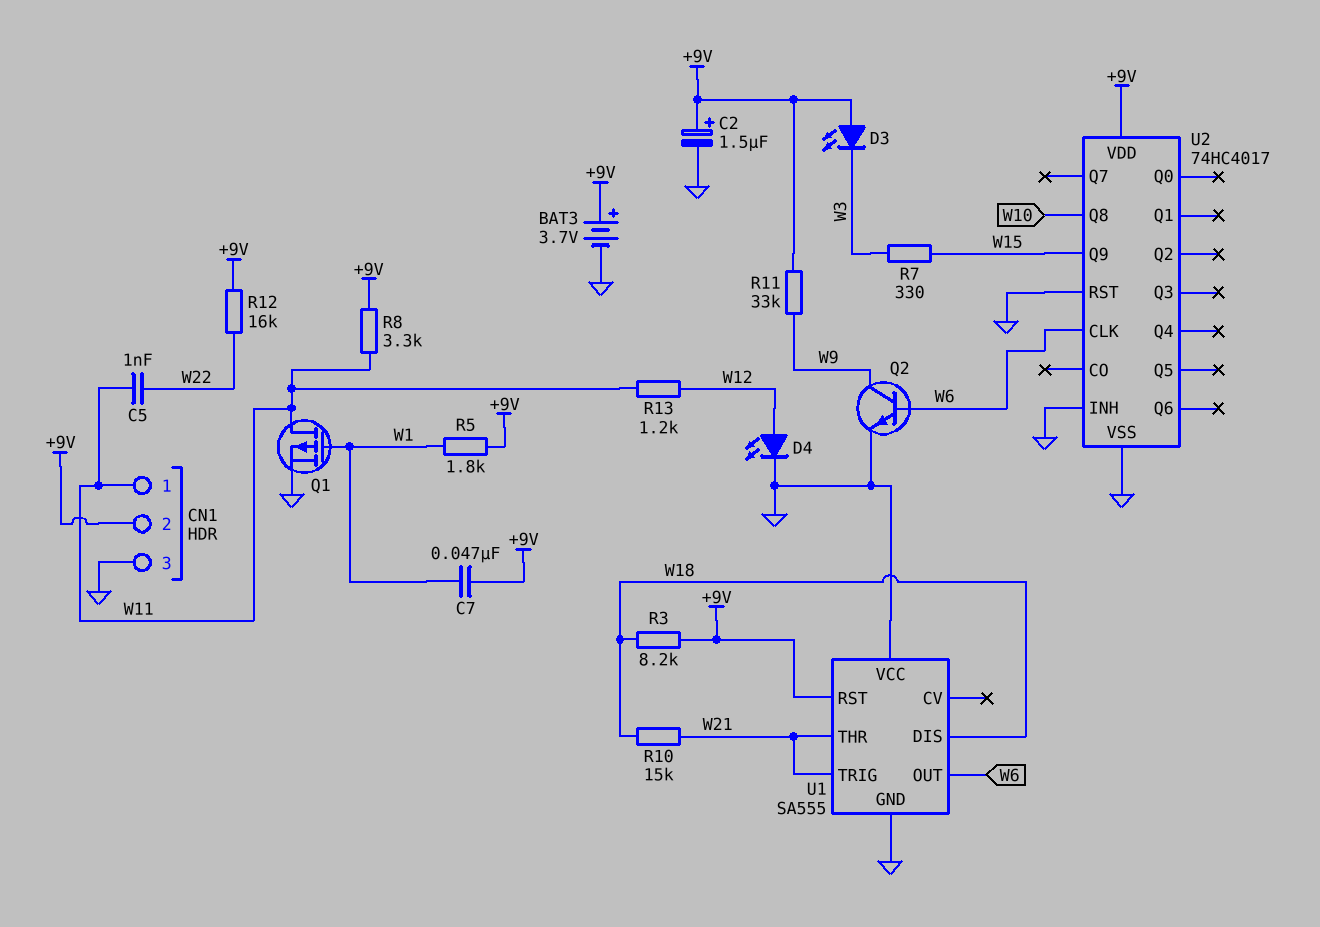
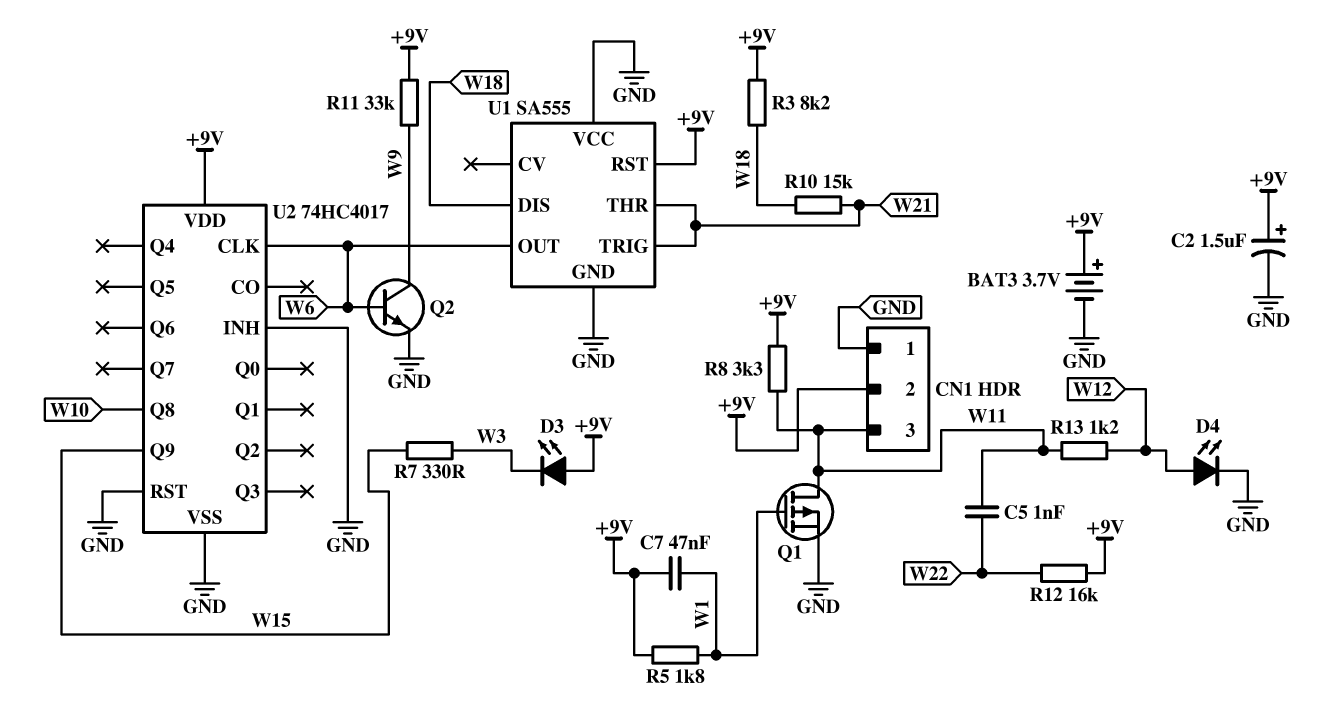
CN1 pin 1: W11 -> GND
CN1 pin 3: GND -> W11

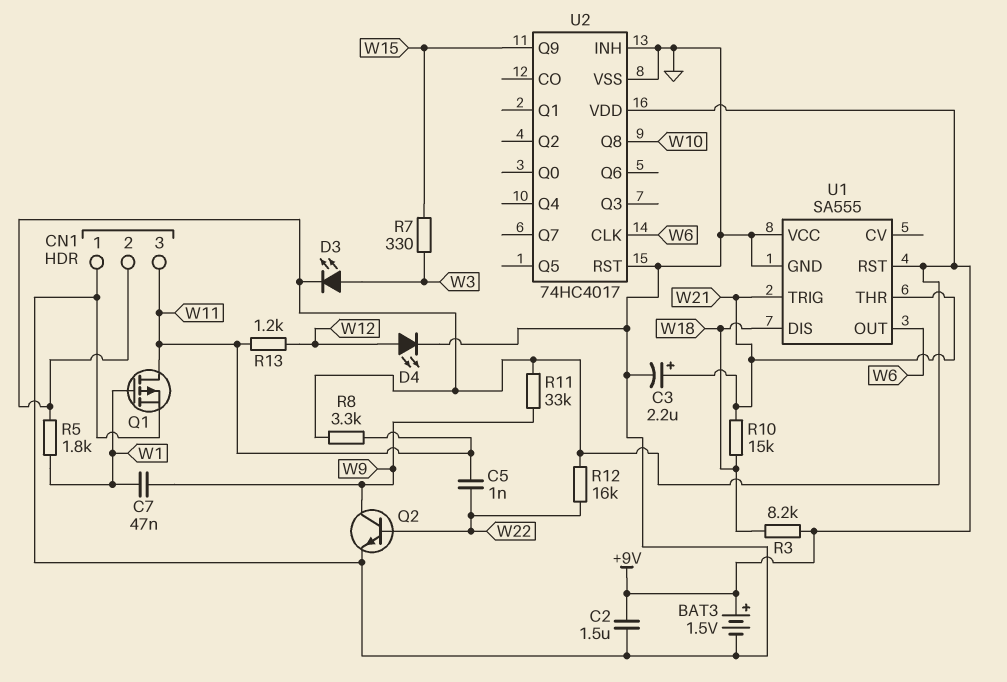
BAT3: 3.7V (plus +9V, minus GND) -> 1.5V (plus +9V, minus GND)
C2: 1.5uF (plus +9V, minus GND) -> 1.5uF (+9V, GND)
C3: none -> 2.2uF (plus W21, minus GND)
C7: 47nF (+9V, W1) -> 47nF (W1, W9)
D3: LED (A +9V, K W3) -> LED (A W3, K +9V)
Q2: NPN (B W6, C W9, E GND) -> NPN (B W22, C W9, E GND)

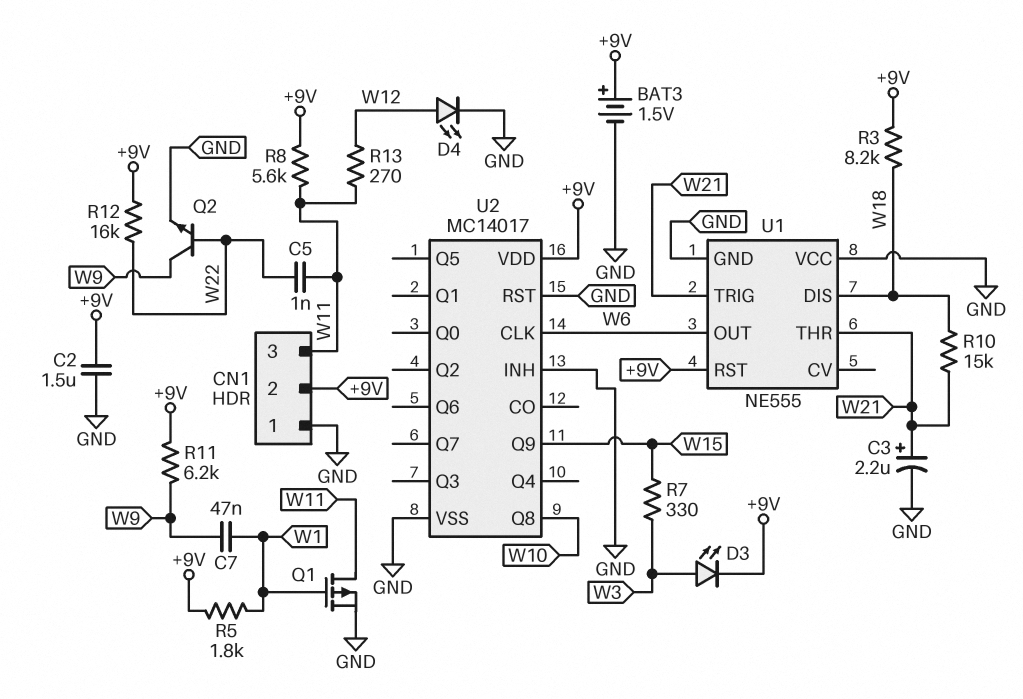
R8: 3.3k (+9V, W11) -> 5.6k (+9V, W11)
R11: 33k (+9V, W9) -> 6.2k (+9V, W9)
R13: 1.2k (W11, W12) -> 270 (W11, W12)
U1: SA555 -> NE555
U2: 74HC4017 -> MC14017

